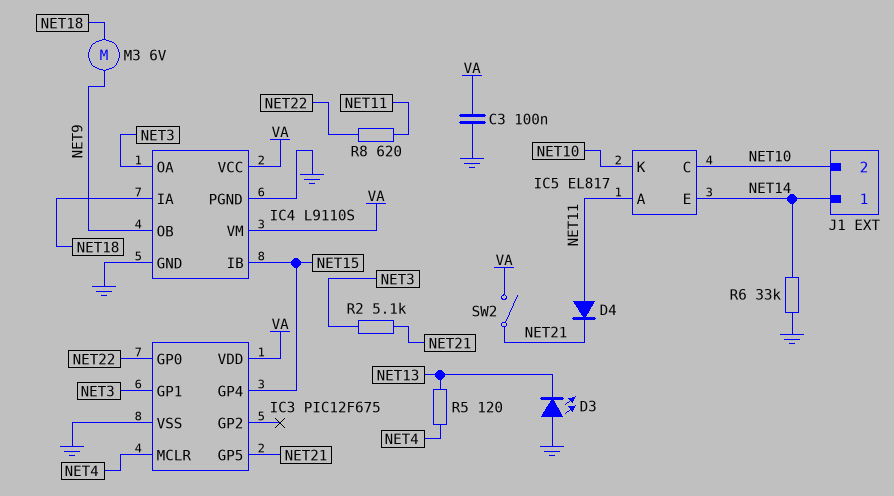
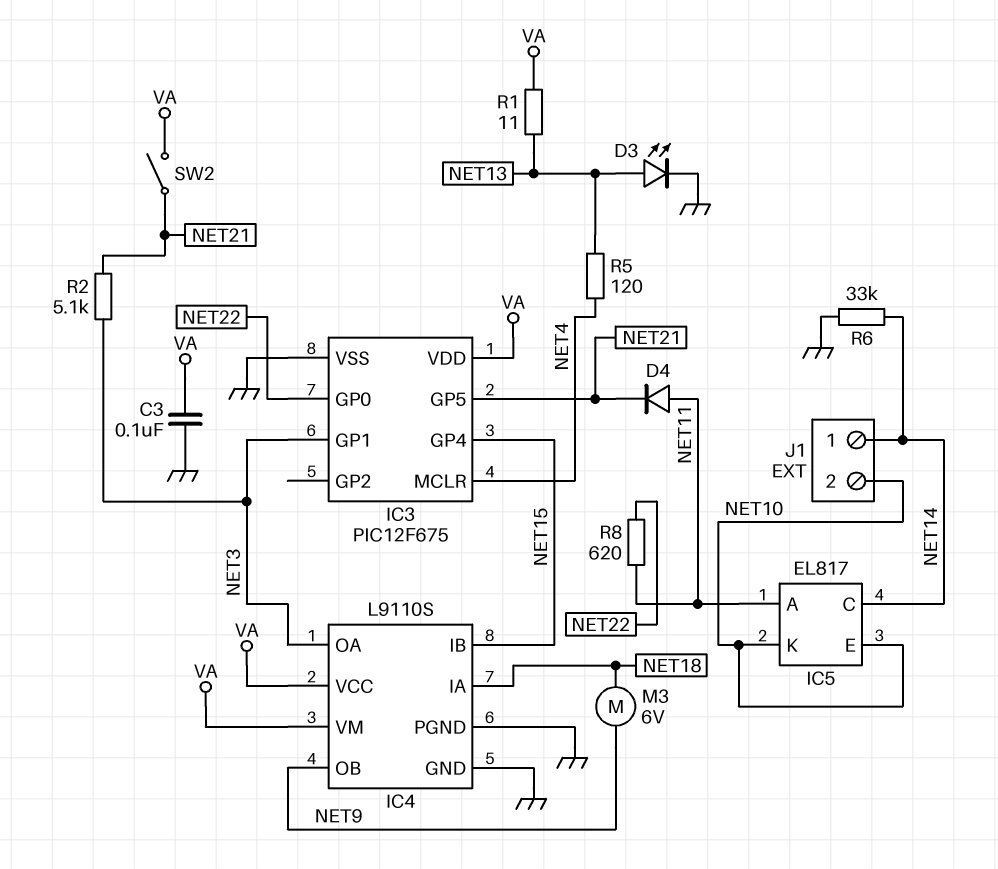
D3: LED (A GND, K NET13) -> LED (A NET13, K GND)
IC5 pin C: NET10 -> NET14
IC5 pin E: NET14 -> NET10
R1: none -> 11 (NET13, VA)

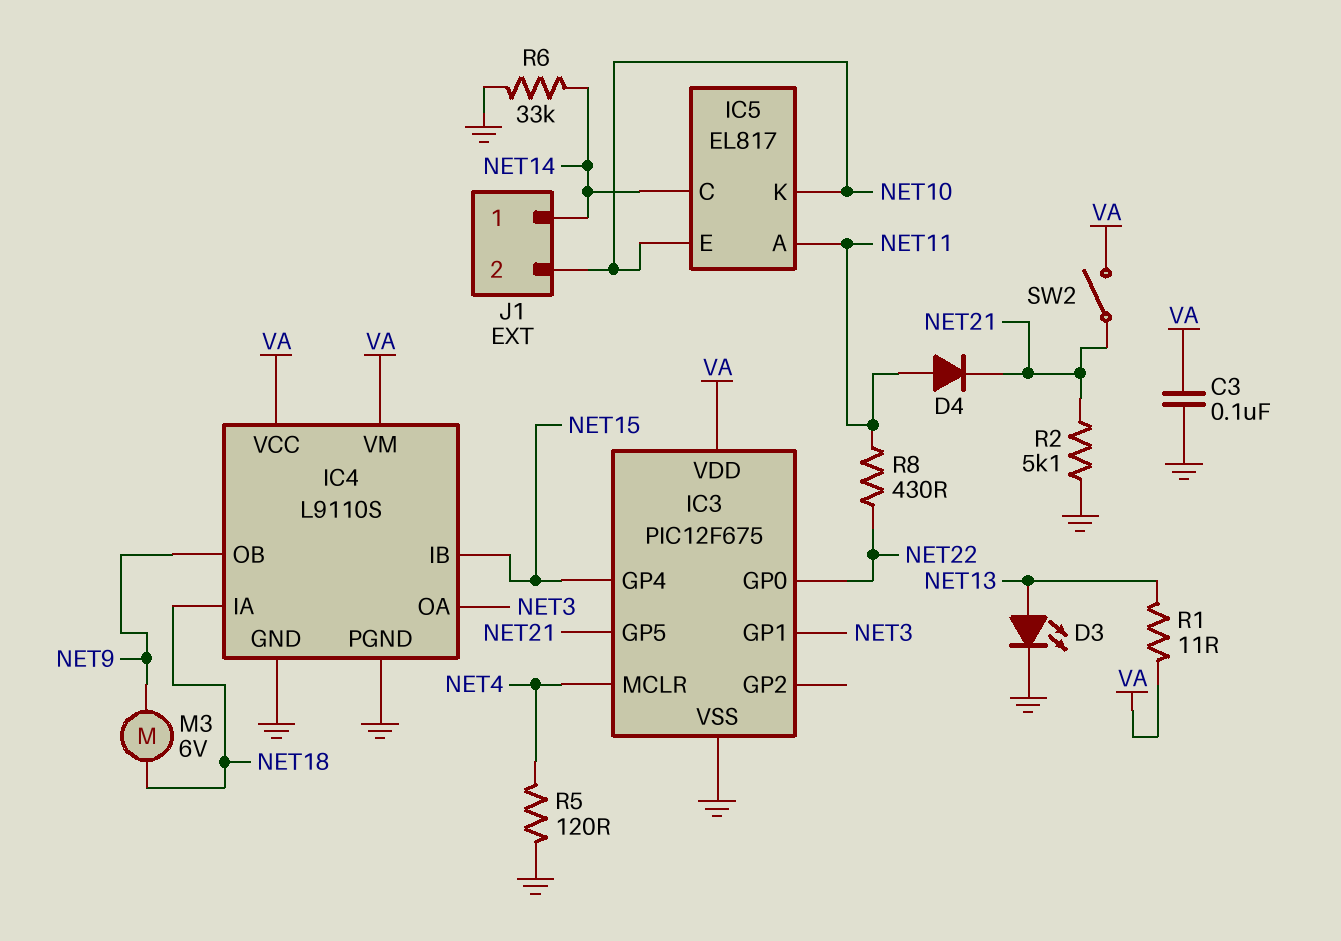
R2: 5.1k (NET3, NET21) -> 5.1k (GND, NET21)
R5: 120 (NET4, NET13) -> 120 (GND, NET4)
R8: 620 (NET11, NET22) -> 430 (NET11, NET22)

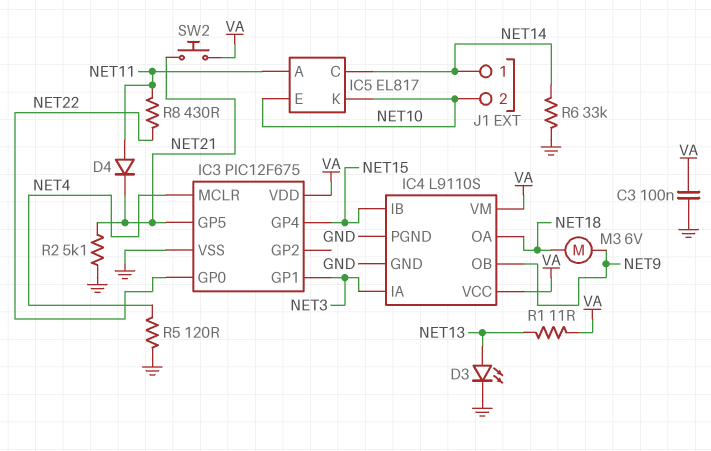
IC4 pin IA: NET18 -> NET3
IC4 pin OA: NET3 -> NET18
SW2: switch (NET21, VA) -> button (NET21, VA)

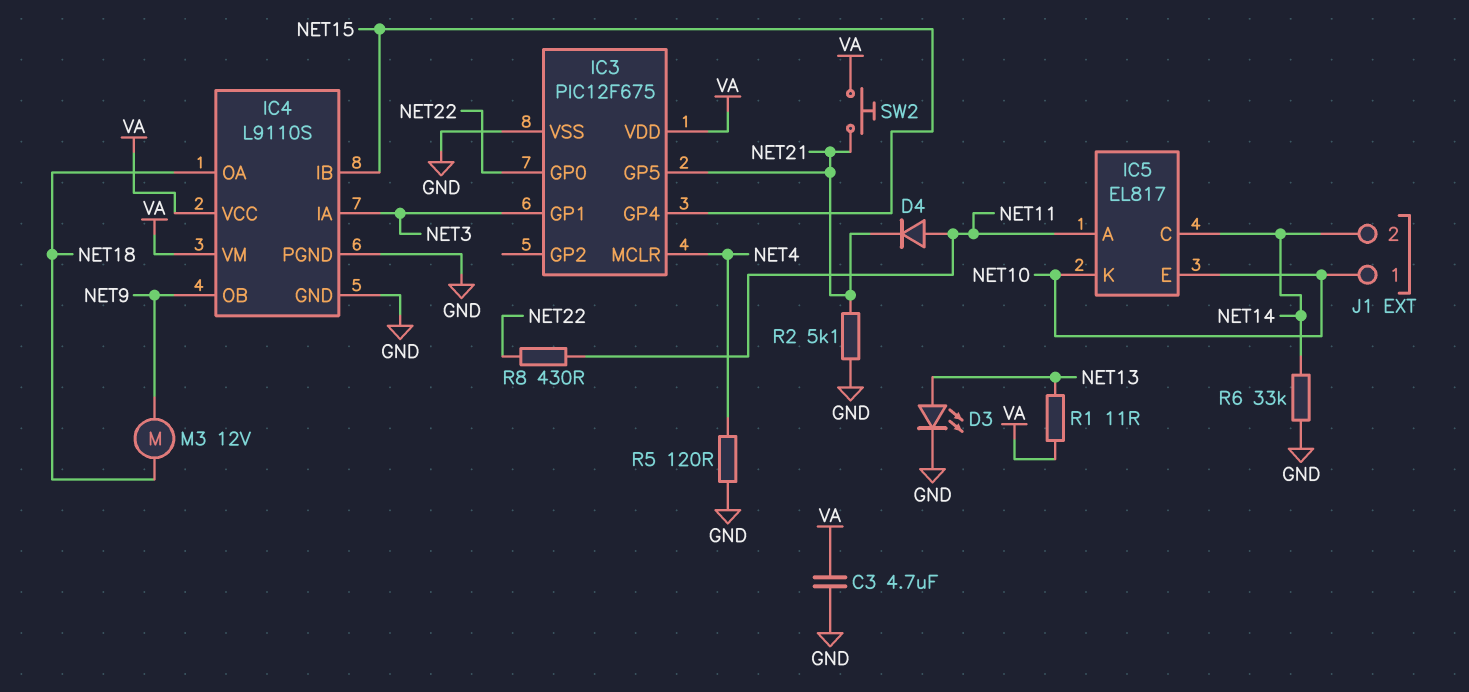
C3: 100nF (GND, VA) -> 4.7uF (GND, VA)
J1 pin 1: NET14 -> NET10
J1 pin 2: NET10 -> NET14
M3: motor 6V (NET9, NET18) -> motor 12V (NET9, NET18)

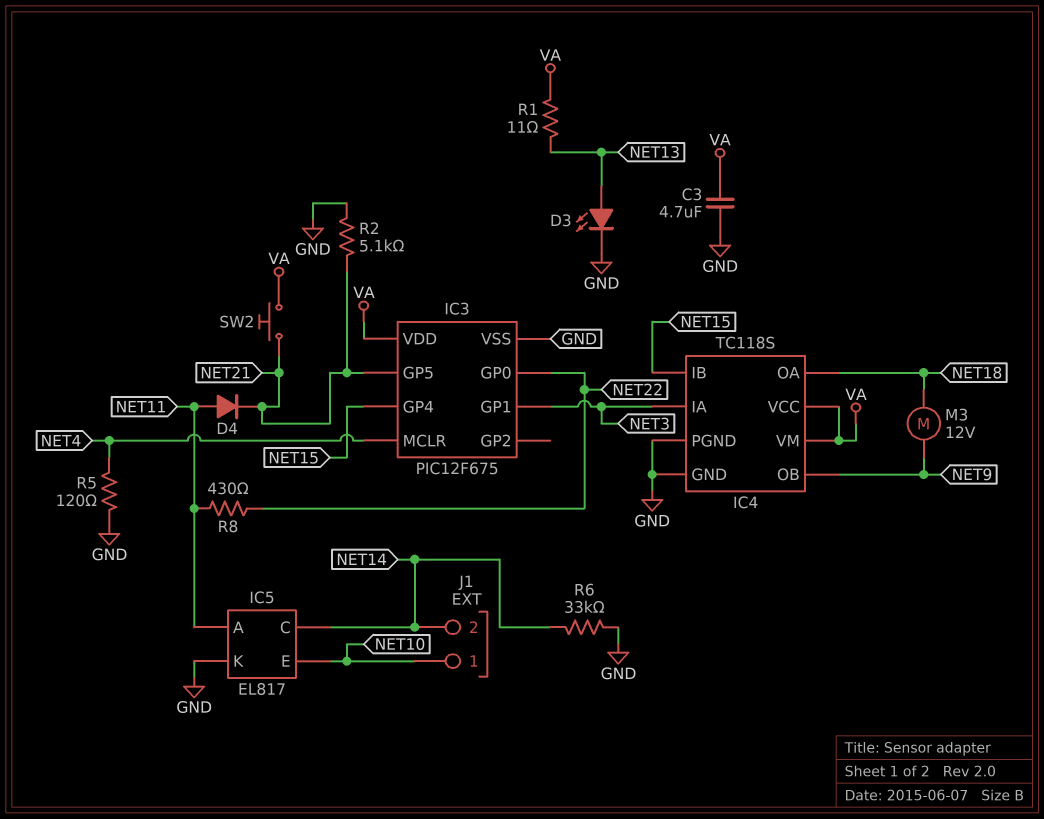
IC4: L9110S -> TC118S
IC5 pin K: NET10 -> GND

